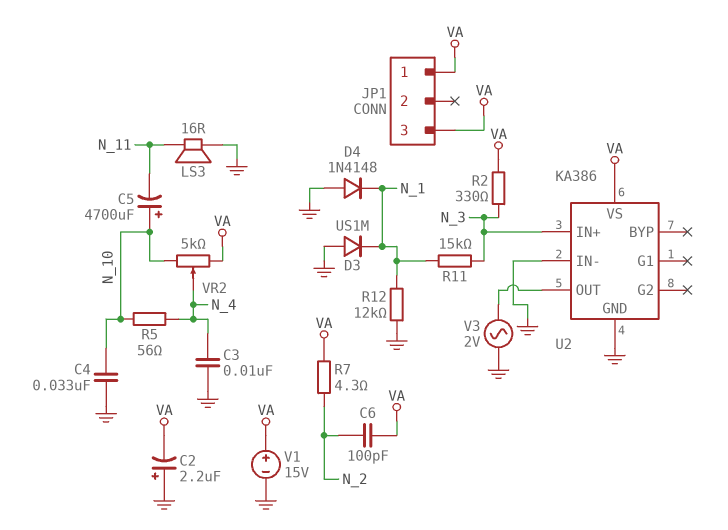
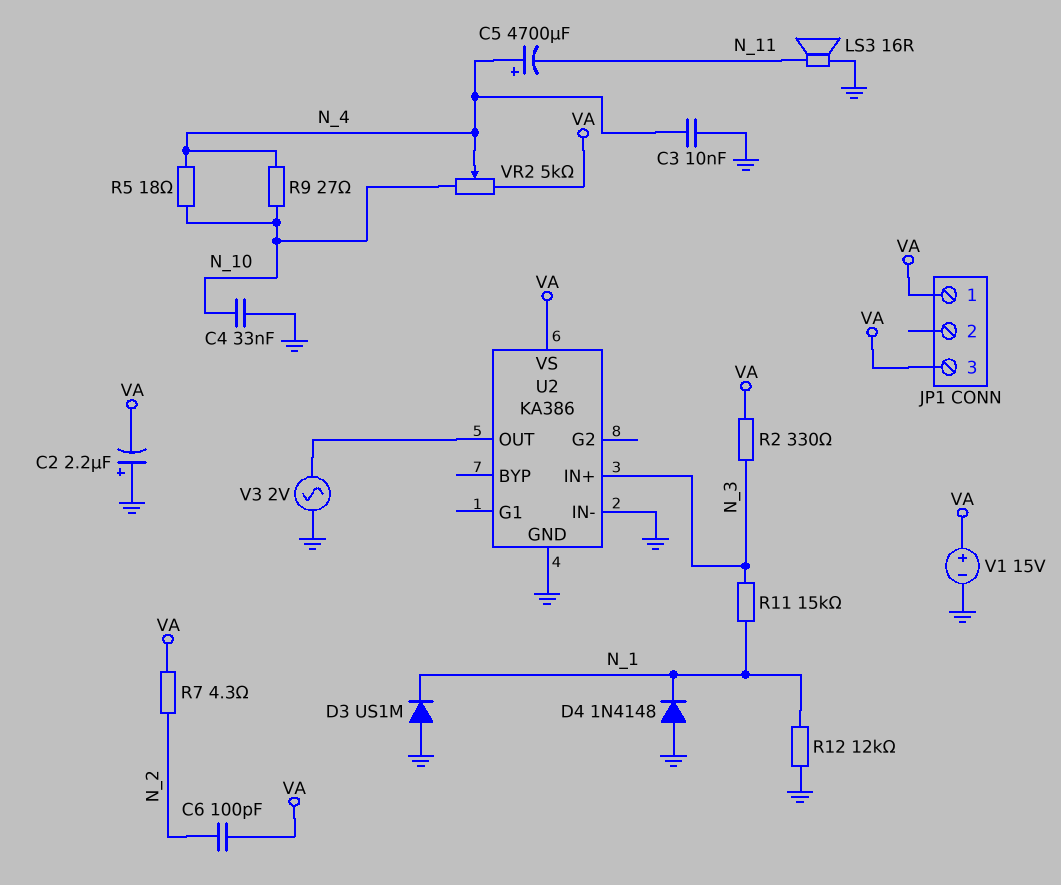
C5: 4700uF (plus N_10, minus N_11) -> 4700uF (plus N_4, minus N_11)
R5: 56 (N_4, N_10) -> 18 (N_4, N_10)
R9: none -> 27 (N_4, N_10)

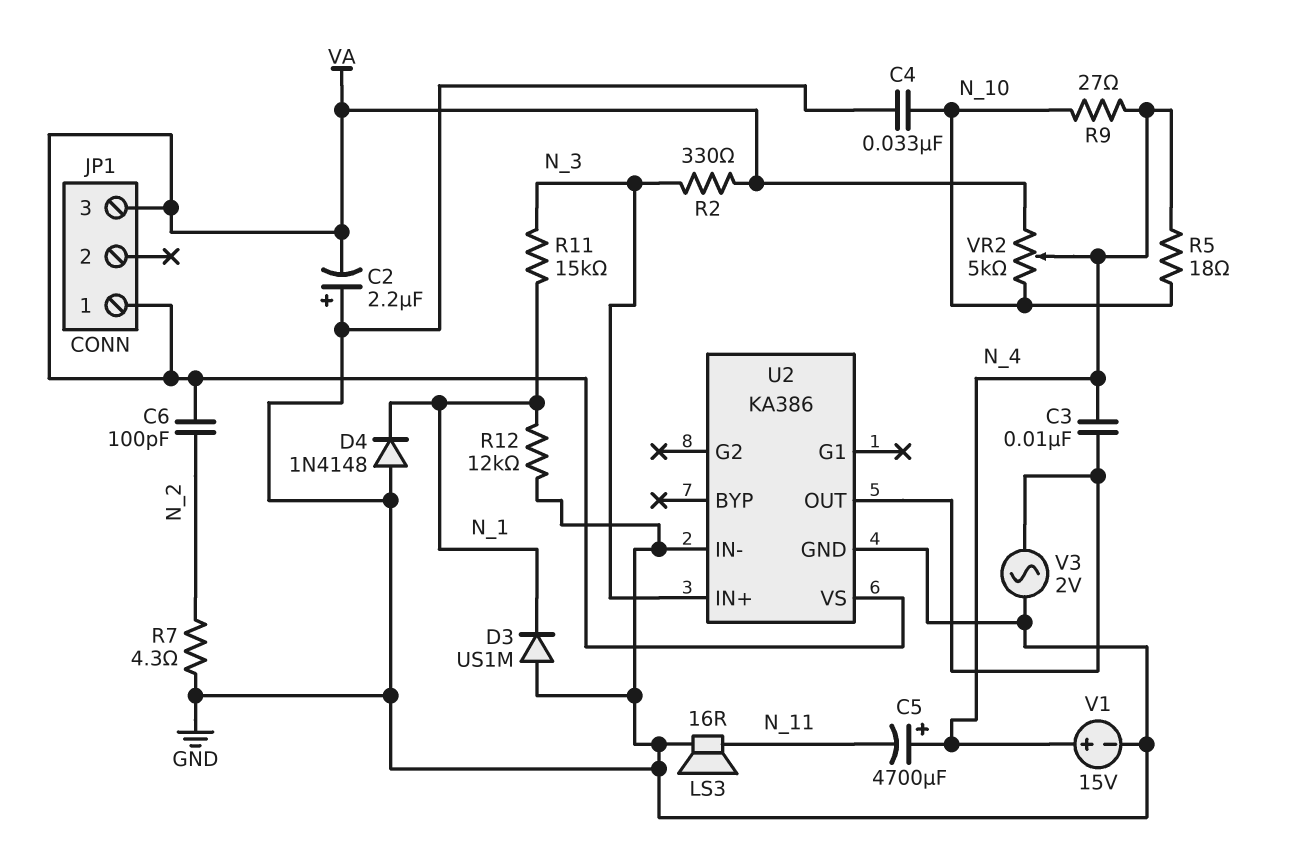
C3: 10nF (GND, N_4) -> 10nF (N_4, U2/OUT)
R7: 4.3 (N_2, VA) -> 4.3 (GND, N_2)
V1: 15V (plus VA, minus GND) -> 15V (plus N_4, minus GND)

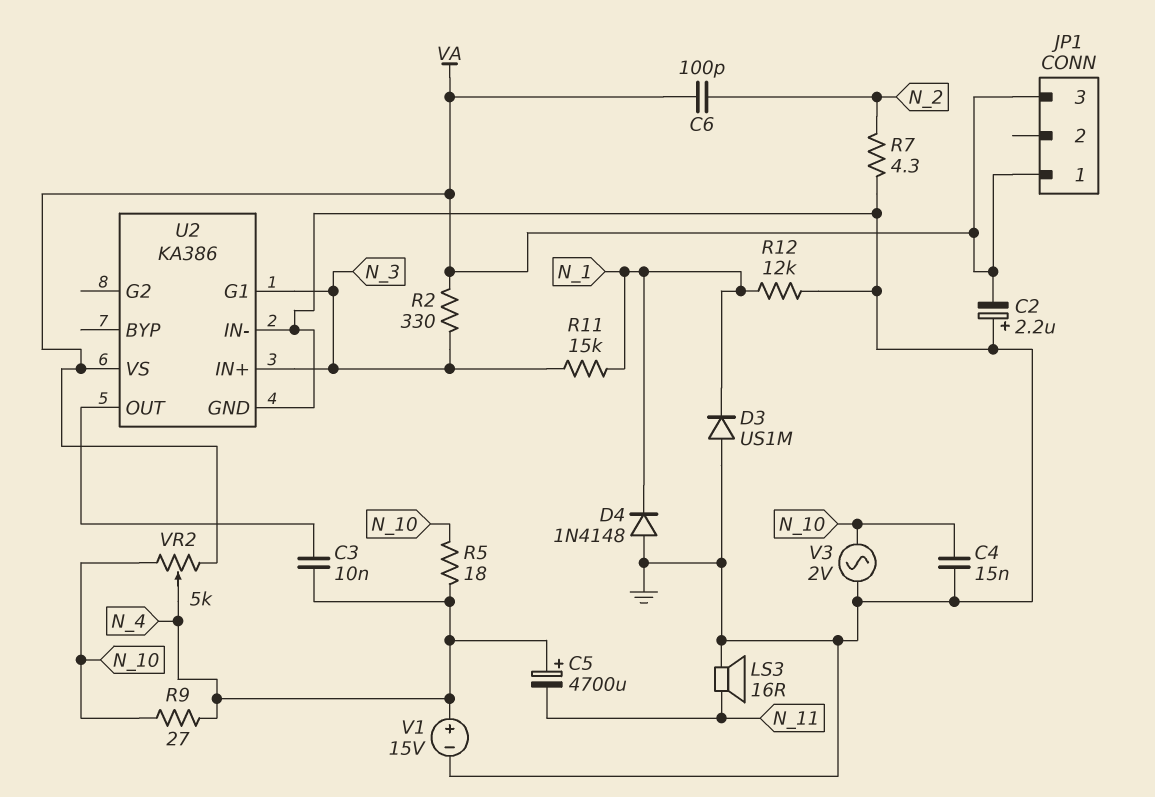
C4: 33nF (GND, N_10) -> 15nF (GND, N_10)
U2 pin G1: none -> N_3
V3: AC 2V (GND, U2/OUT) -> AC 2V (GND, N_10)

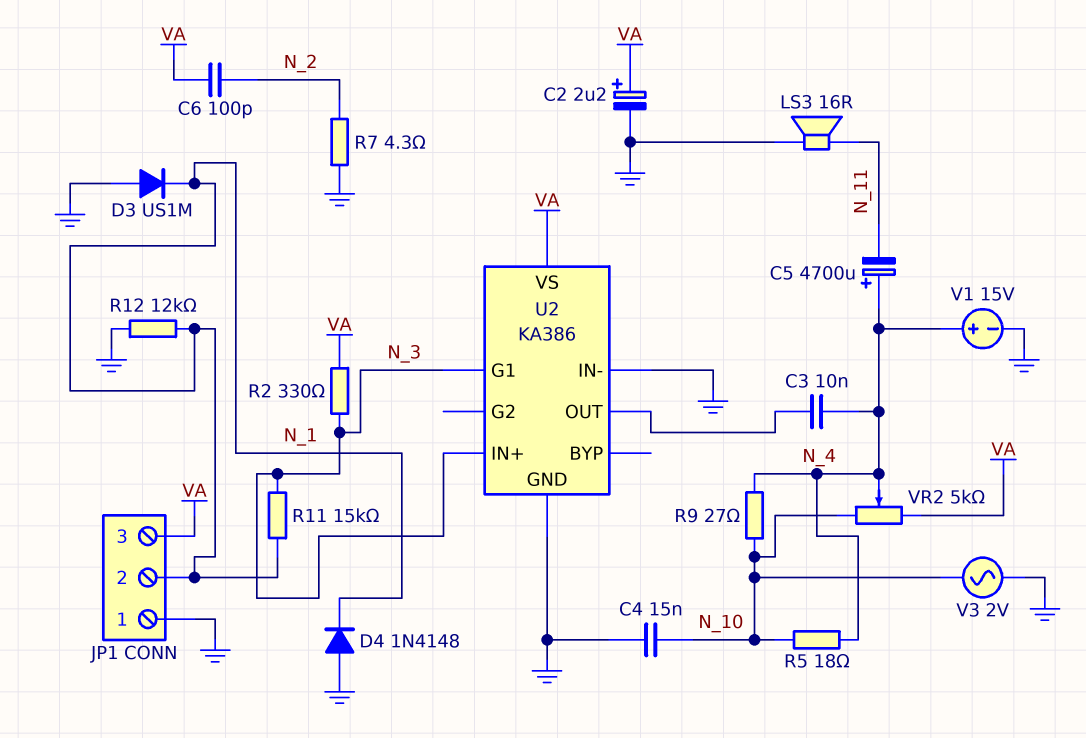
C2: 2.2uF (plus GND, minus VA) -> 2.2uF (plus VA, minus GND)
JP1 pin 1: VA -> GND
JP1 pin 2: none -> N_1

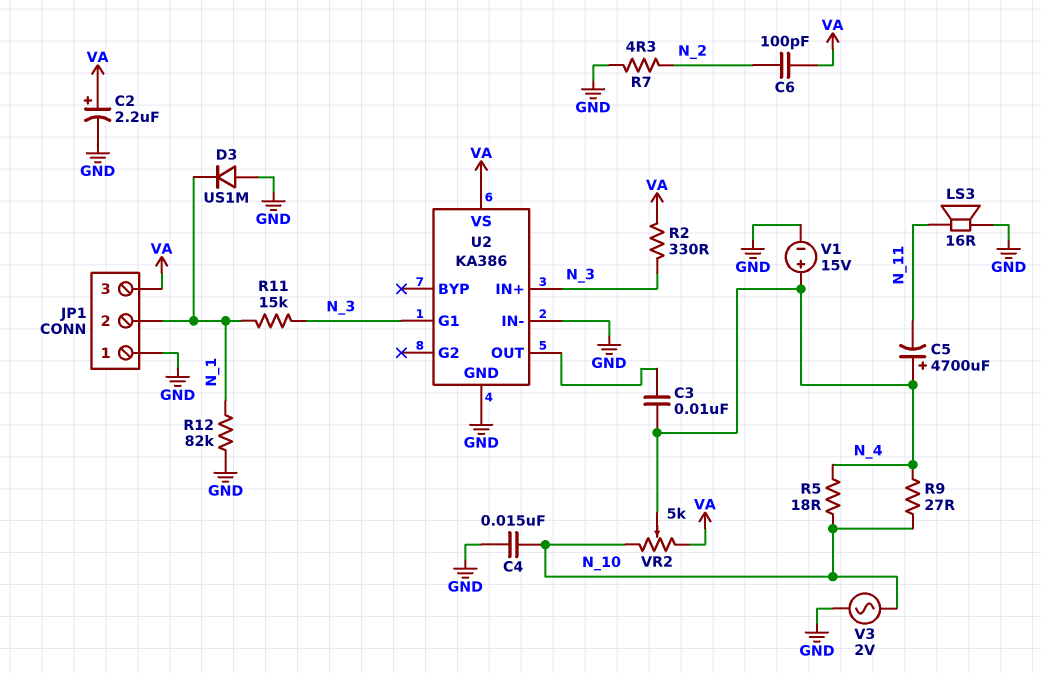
D4: diode 1N4148 (A GND, K N_1) -> none
R12: 12k (GND, N_1) -> 82k (GND, N_1)

